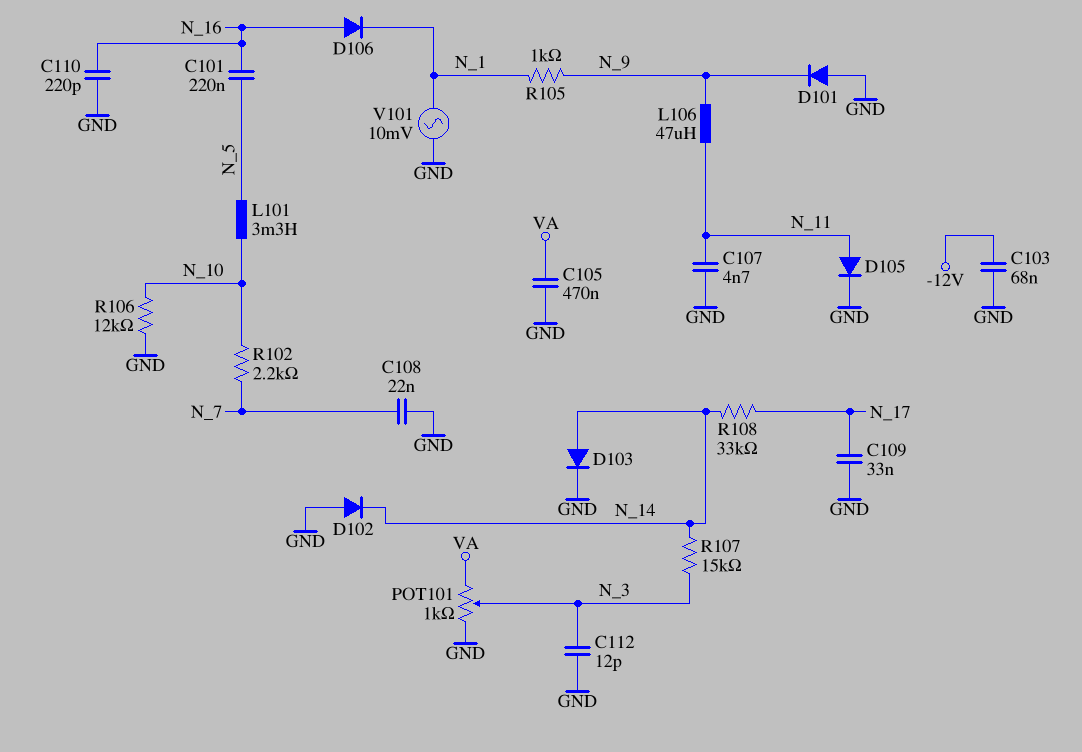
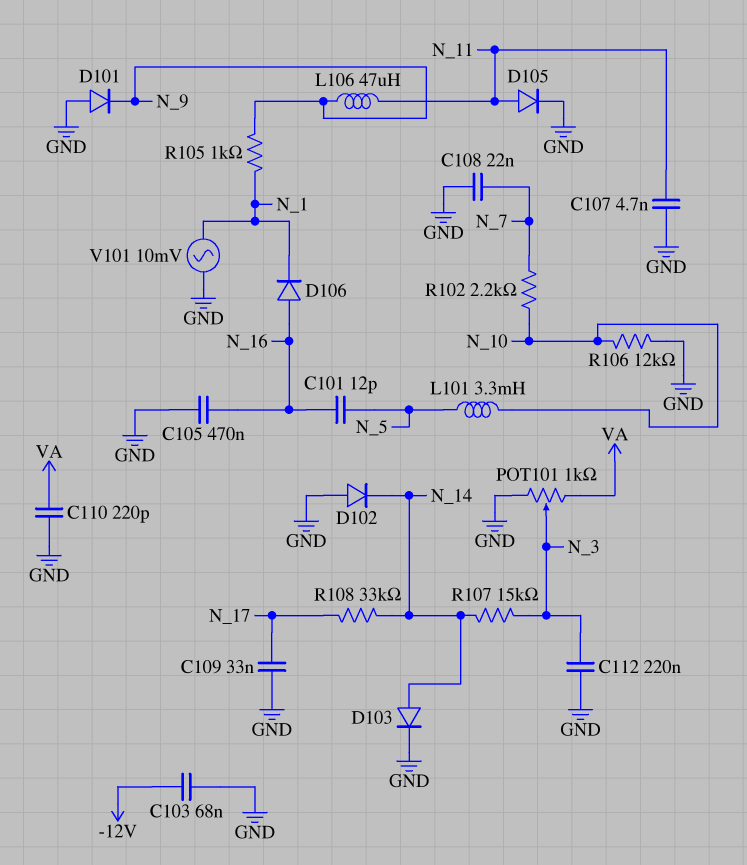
C101: 220nF (N_5, N_16) -> 12pF (N_5, N_16)
C105: 470nF (GND, VA) -> 470nF (GND, N_16)
C110: 220pF (GND, N_16) -> 220pF (GND, VA)
C112: 12pF (GND, N_3) -> 220nF (GND, N_3)

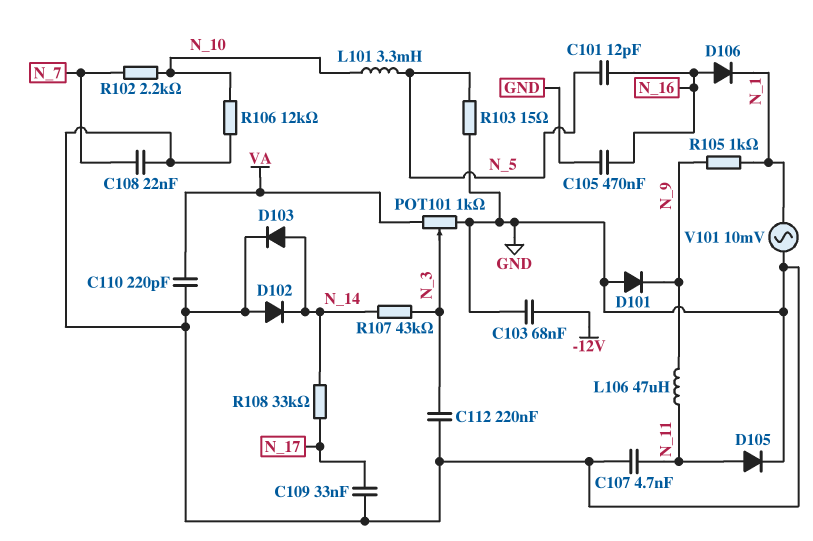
R103: none -> 15 (GND, N_5)
R107: 15k (N_3, N_14) -> 43k (N_3, N_14)

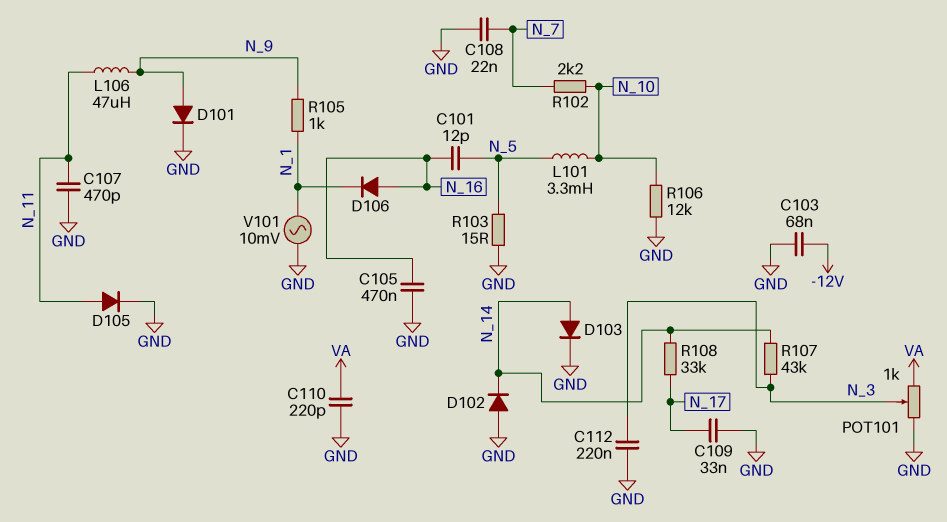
C107: 4.7nF (GND, N_11) -> 470pF (GND, N_11)
D101: diode (A GND, K N_9) -> diode (A N_9, K GND)

